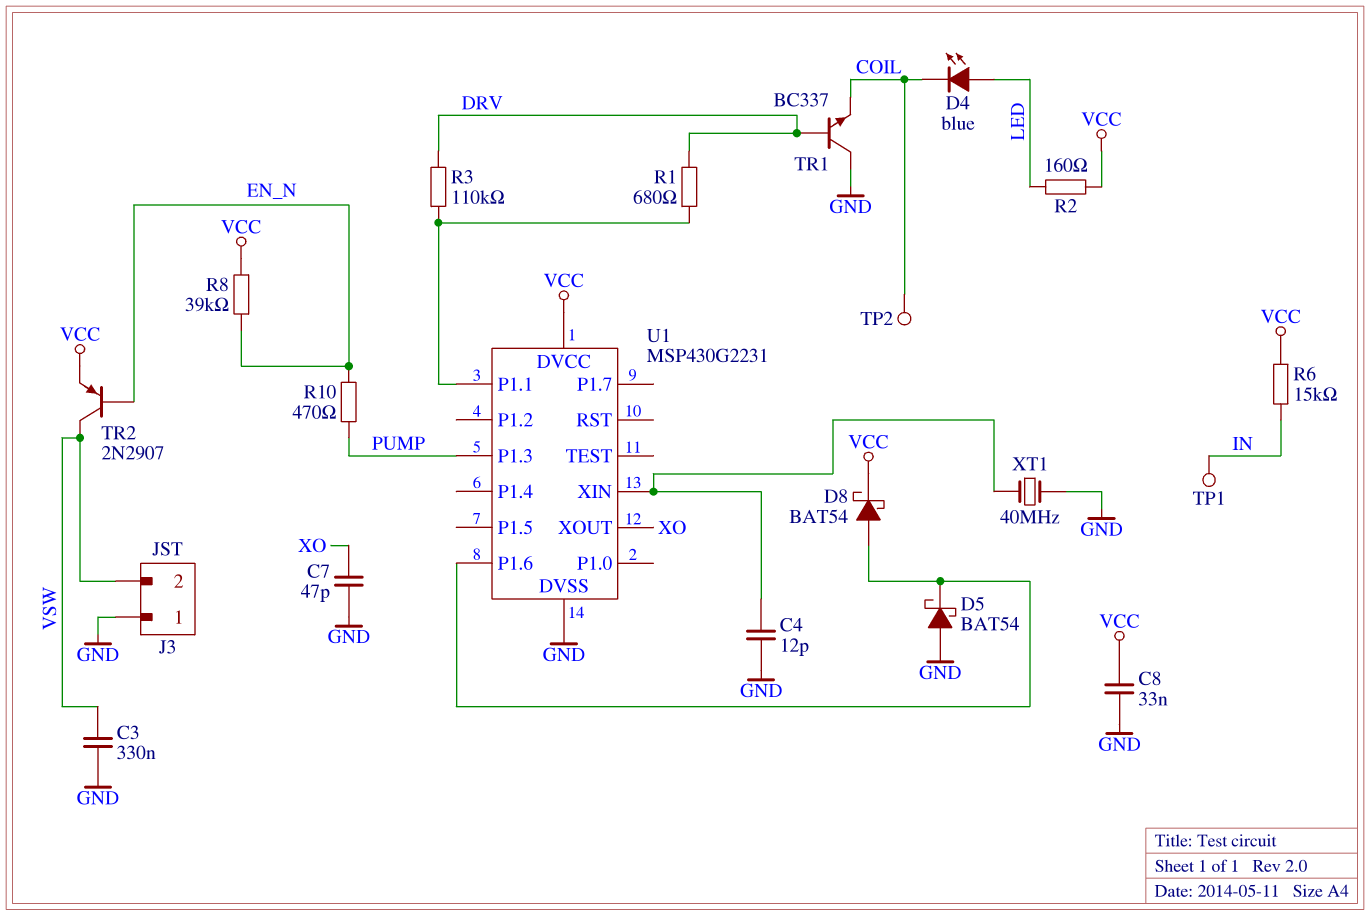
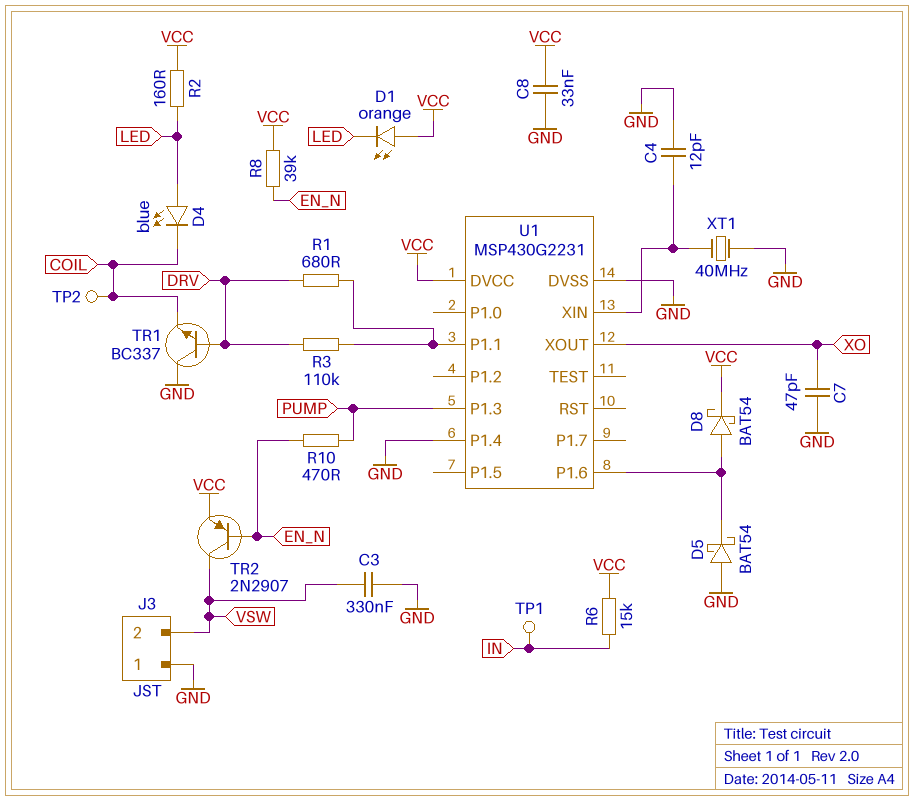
D1: none -> LED orange (A VCC, K LED)
U1 pin P1.4: none -> GND

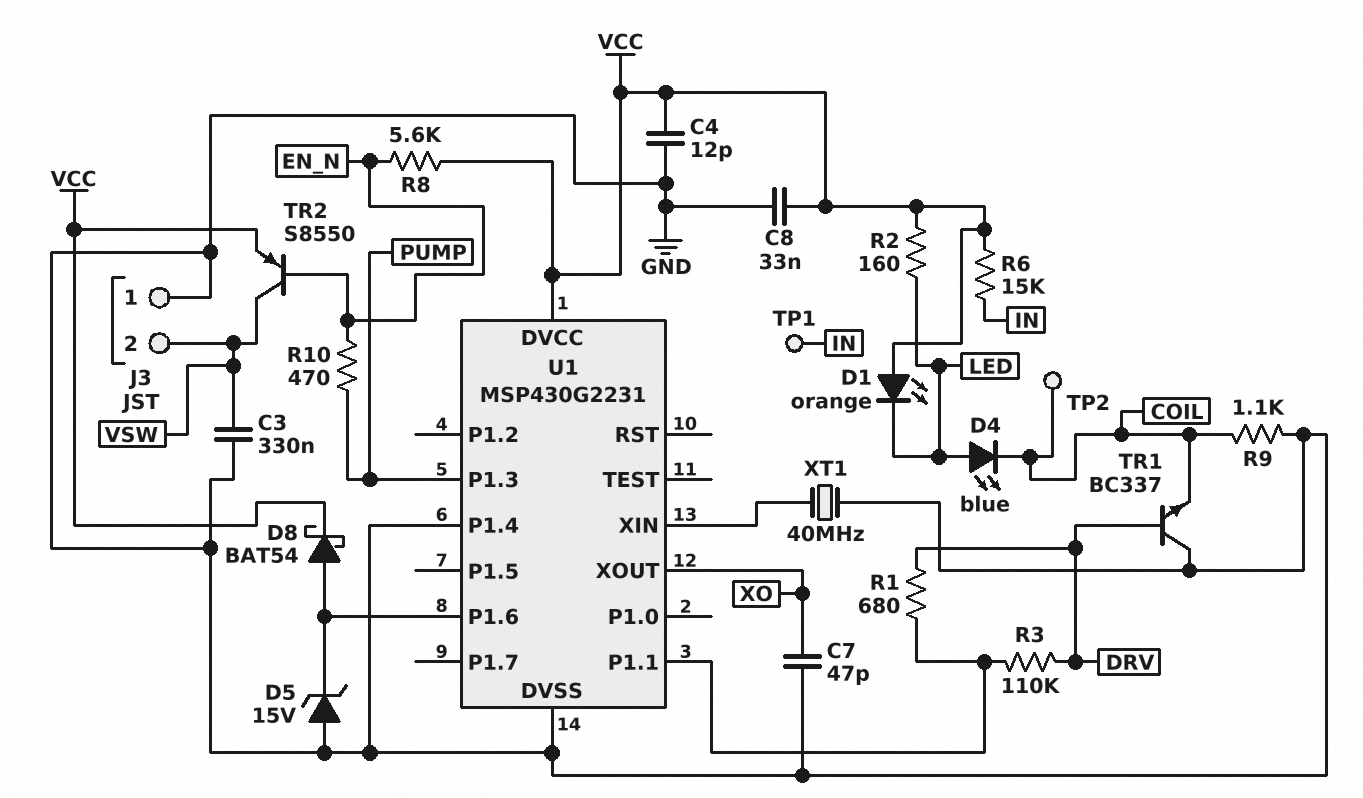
C4: 12pF (GND, U1/XIN) -> 12pF (GND, VCC)
D5: schottky BAT54 (A GND, K U1/P1.6) -> zener 15V (A GND, K U1/P1.6)
R8: 39k (EN_N, VCC) -> 5.6k (EN_N, VCC)
R9: none -> 1.1k (COIL, GND)
TR2: PNP 2N2907 (B EN_N, C VSW, E VCC) -> PNP S8550 (B EN_N, C VSW, E VCC)

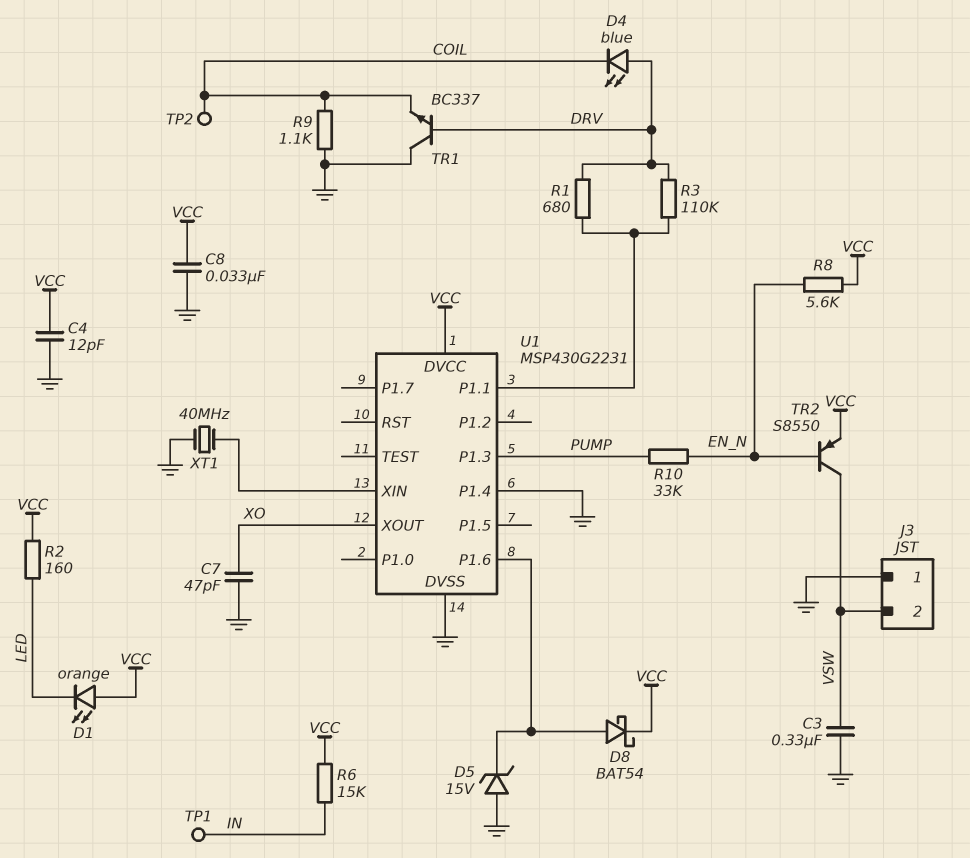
D4: LED blue (A LED, K COIL) -> LED blue (A DRV, K COIL)
R10: 470 (EN_N, PUMP) -> 33k (EN_N, PUMP)

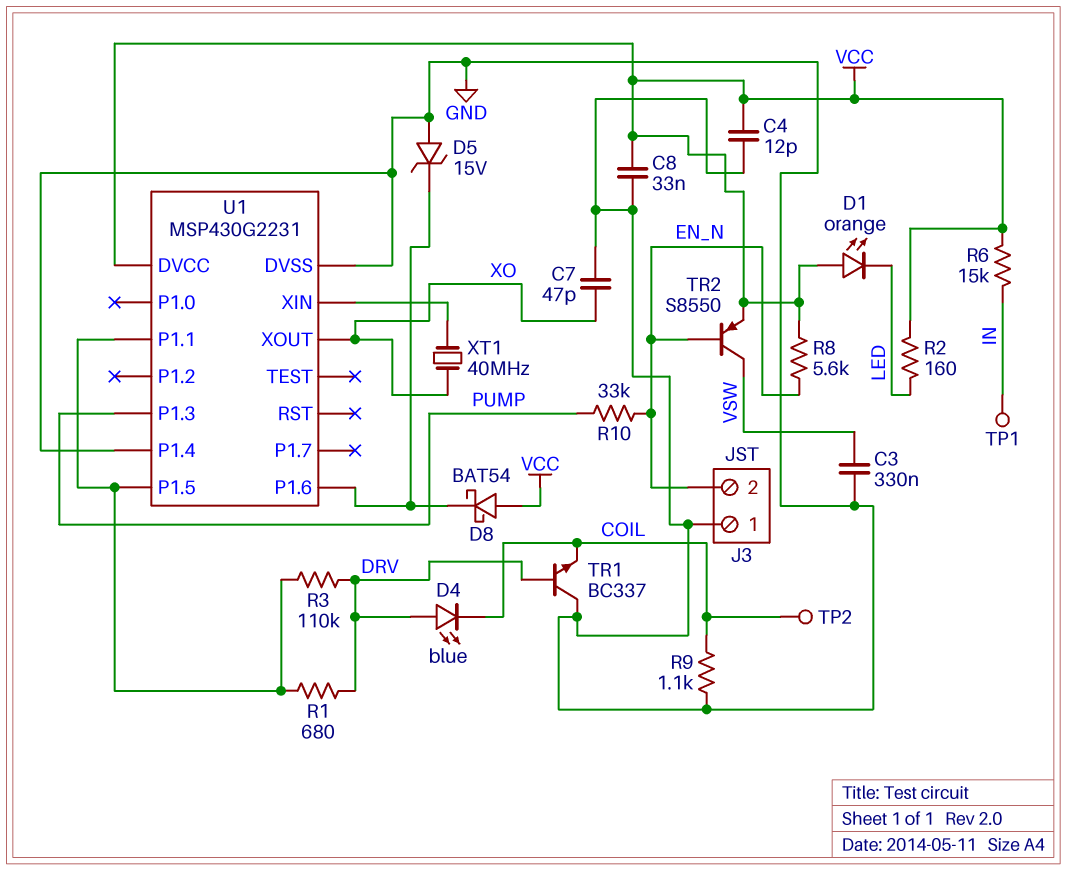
D8: schottky BAT54 (A U1/P1.6, K VCC) -> schottky BAT54 (A VCC, K U1/P1.6)
J3 pin 2: VSW -> EN_N
U1 pin P1.5: none -> U1/P1.1
XT1: 40MHz (GND, U1/XIN) -> 40MHz (U1/XIN, XO)

